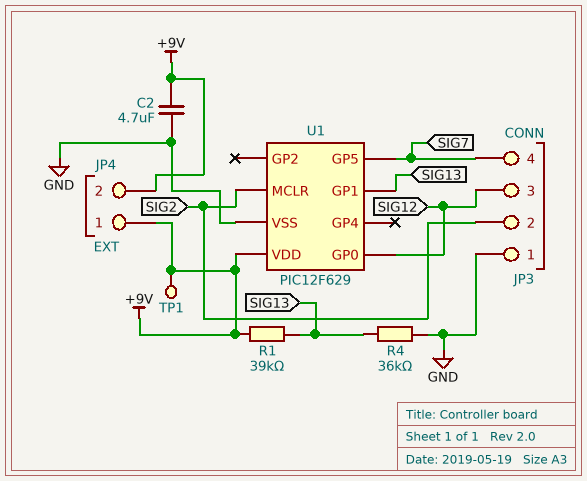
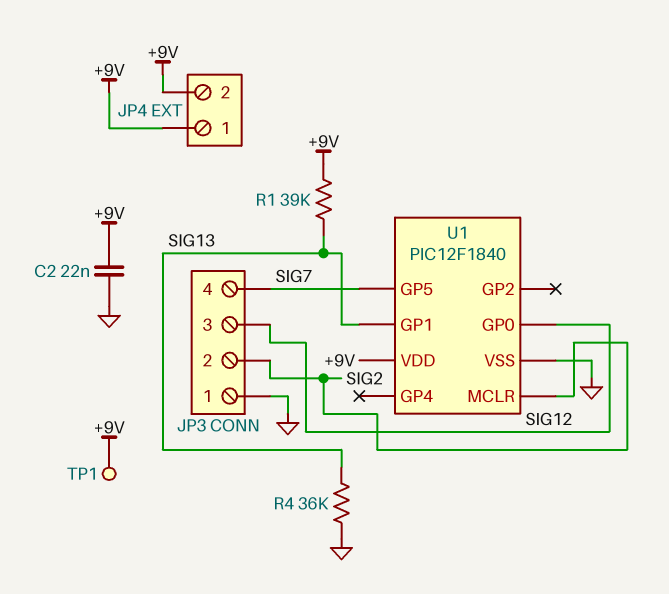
C2: 4.7uF (+9V, GND) -> 22nF (+9V, GND)
U1: PIC12F629 -> PIC12F1840

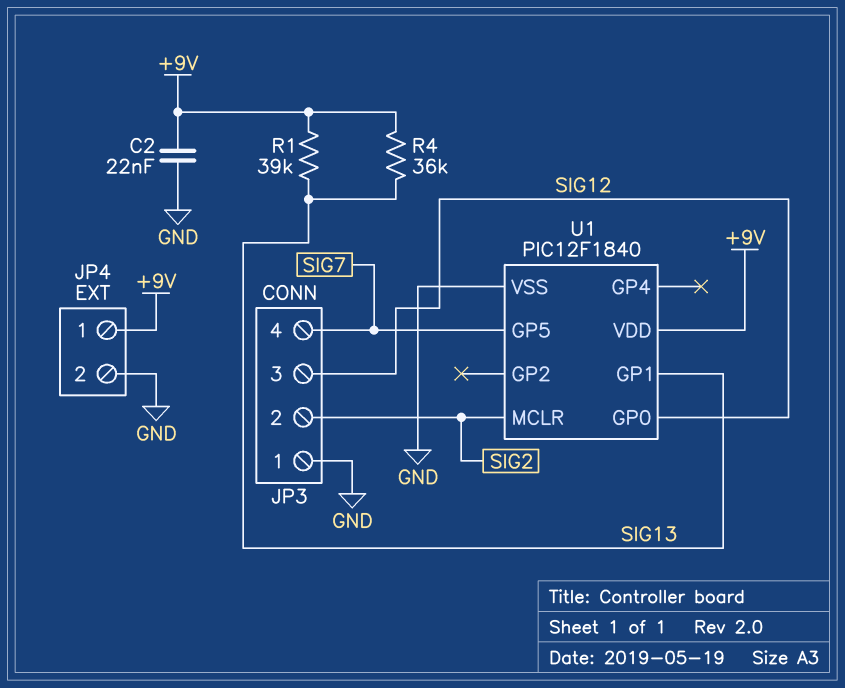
JP4 pin 2: +9V -> GND
R4: 36k (GND, SIG13) -> 36k (+9V, SIG13)
TP1: test point (+9V) -> none

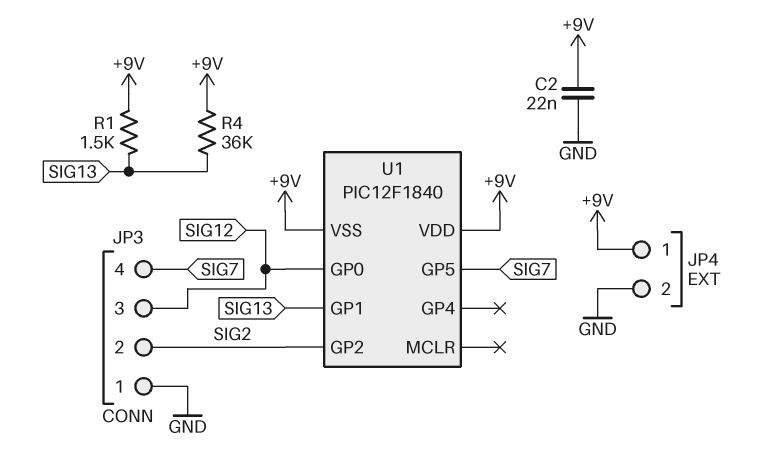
R1: 39k (+9V, SIG13) -> 1.5k (+9V, SIG13)
U1 pin GP2: none -> SIG2
U1 pin MCLR: SIG2 -> none
U1 pin VSS: GND -> +9V

